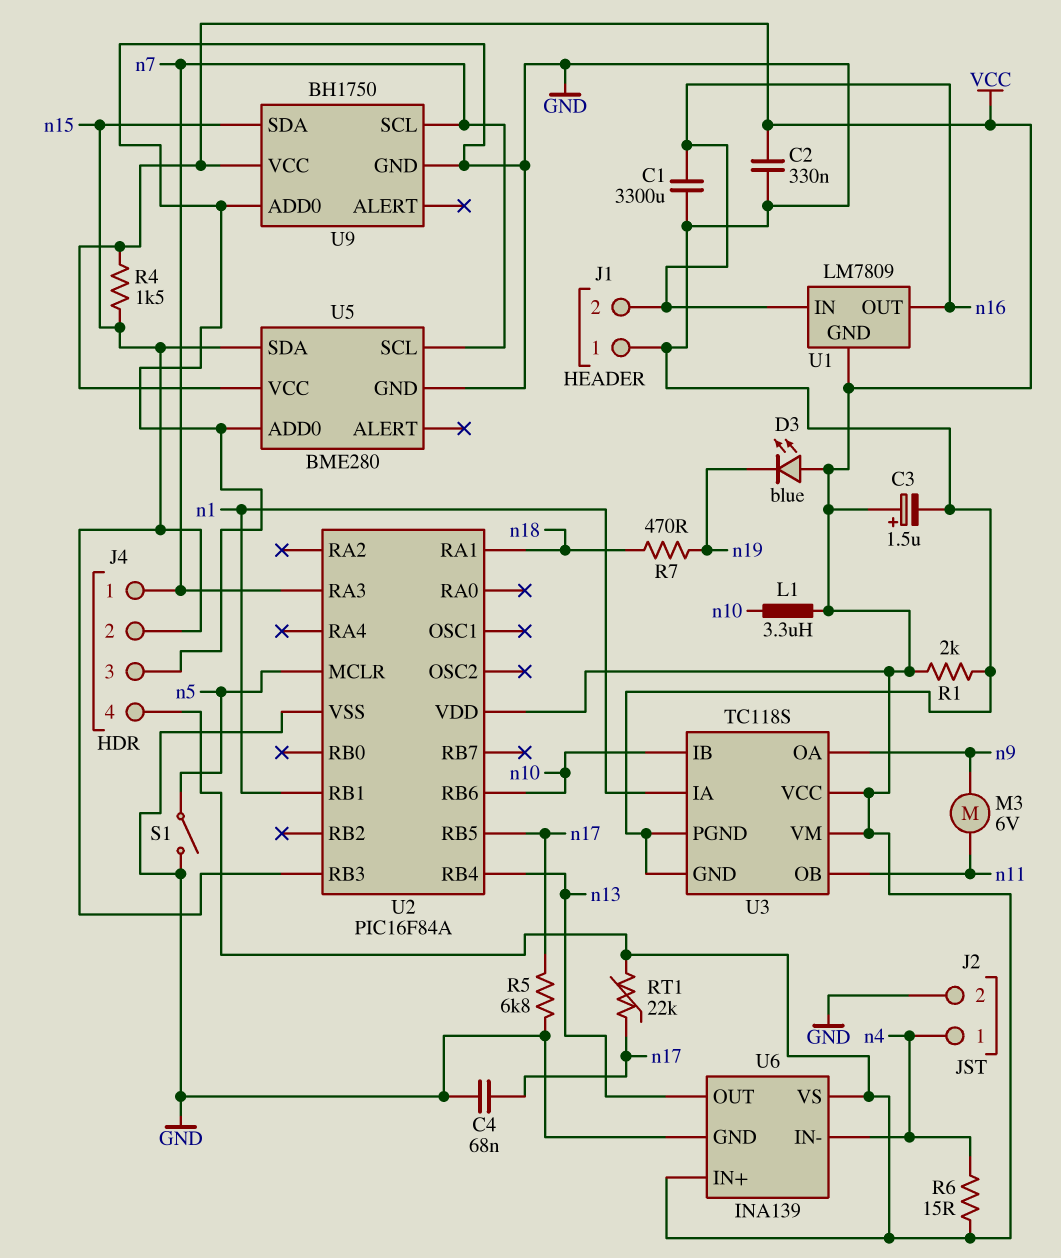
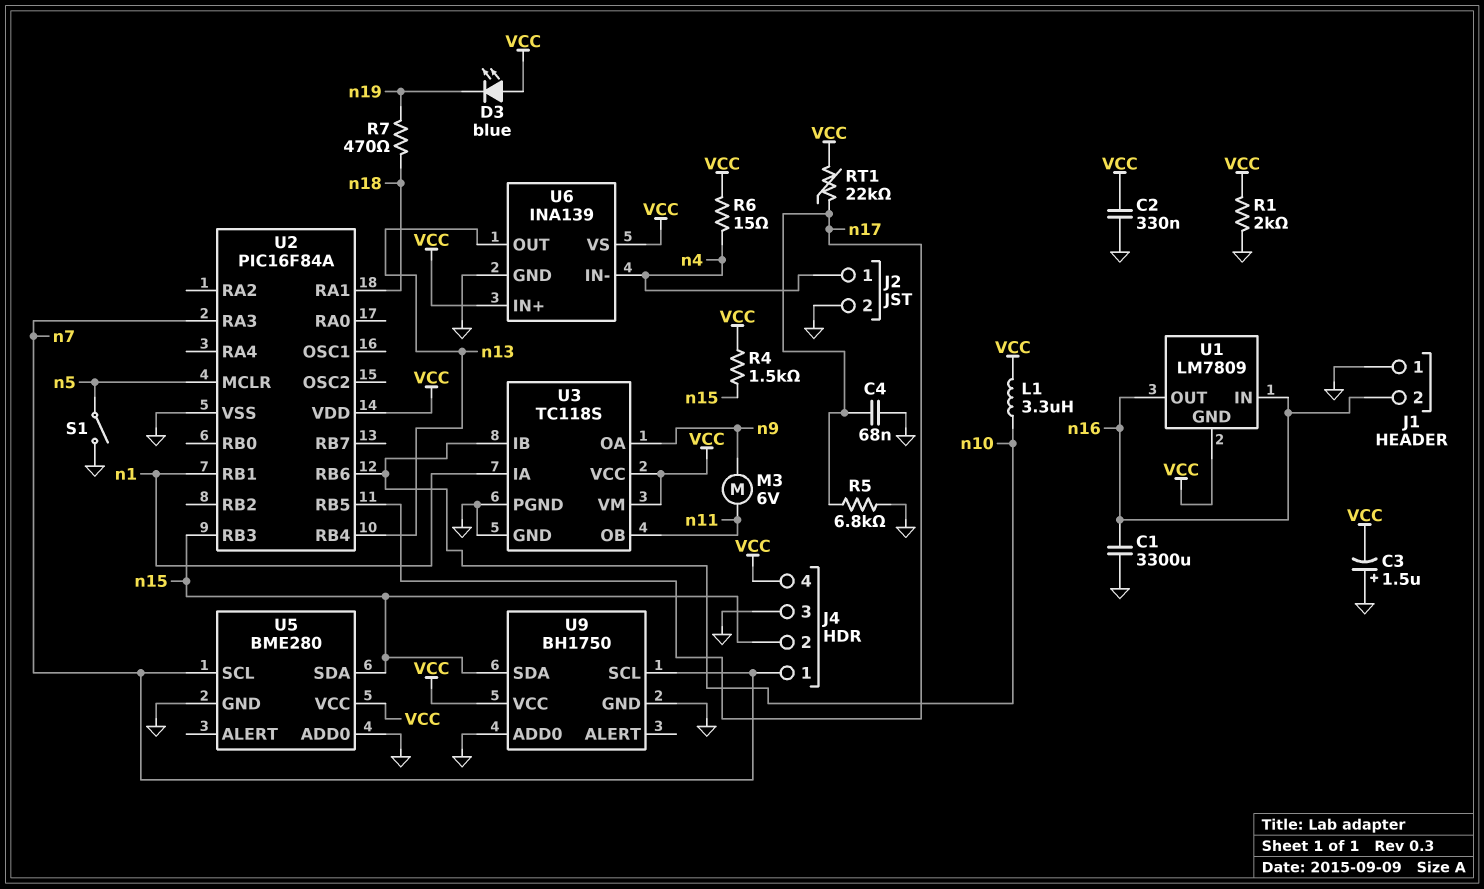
C3: 1.5uF (plus VCC, minus GND) -> 1.5uF (plus GND, minus VCC)

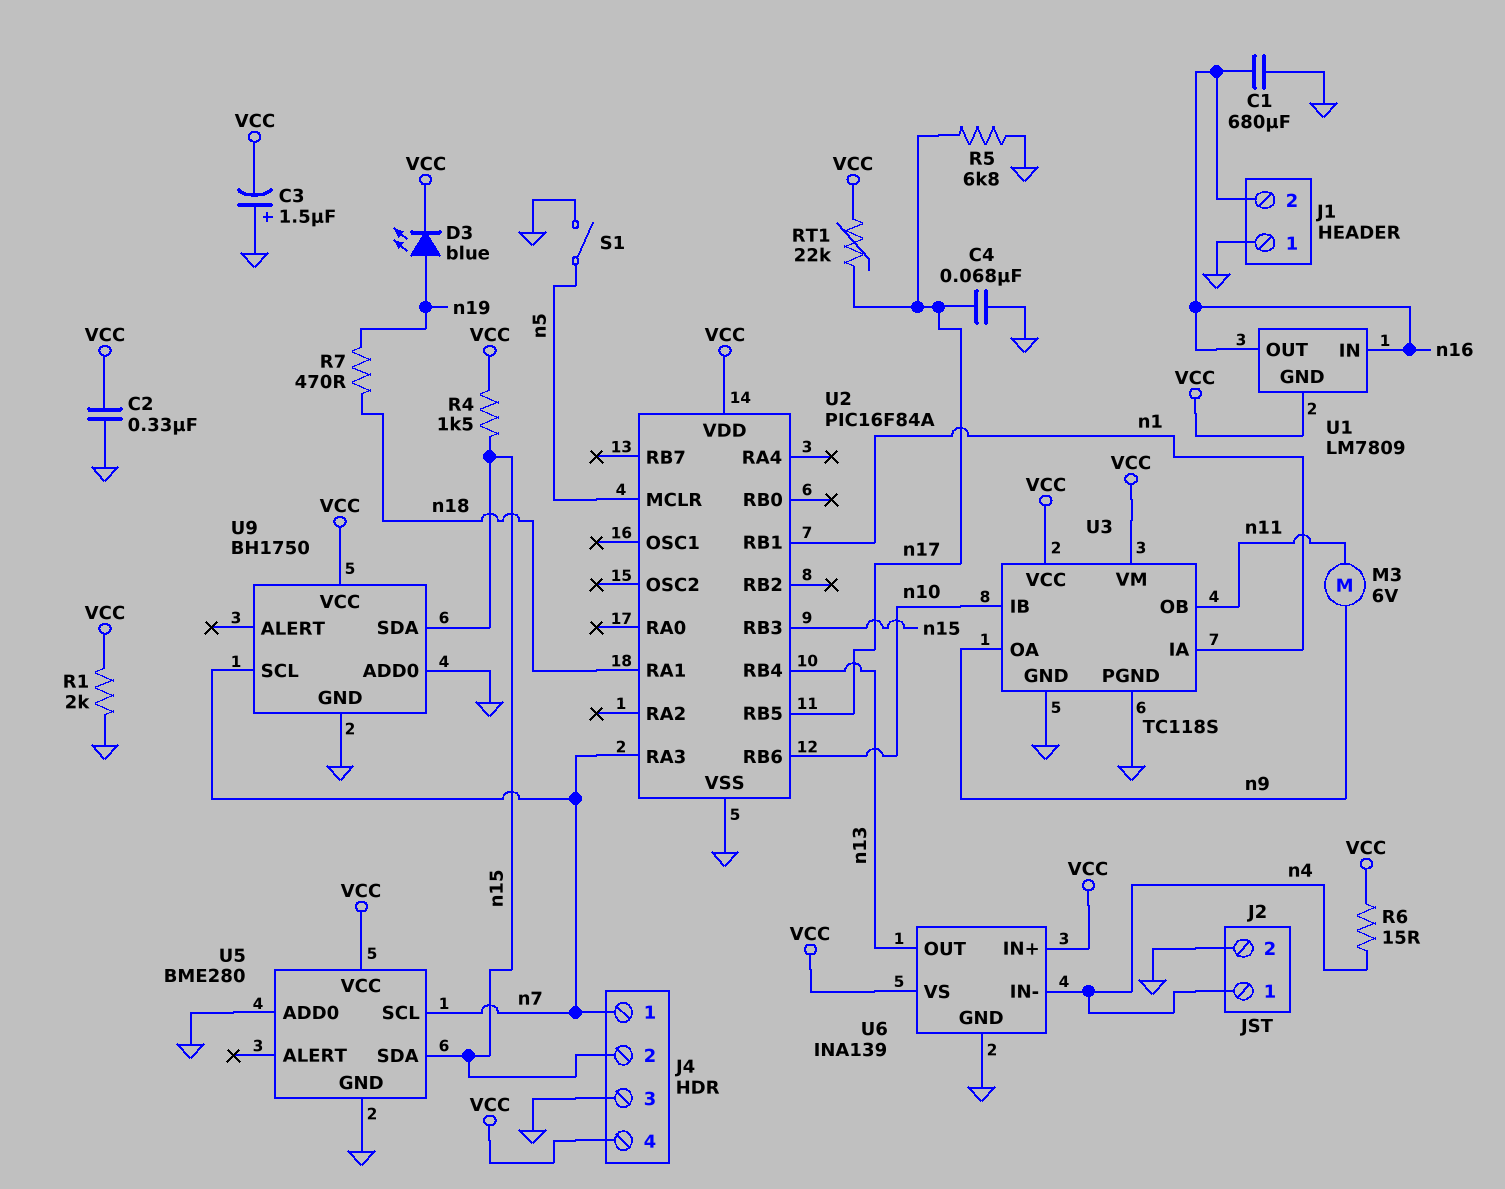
C1: 3300uF (GND, n16) -> 680uF (GND, n16)
D3: LED blue (A VCC, K n19) -> LED blue (A n19, K VCC)
L1: 3.3uH (VCC, n10) -> none

